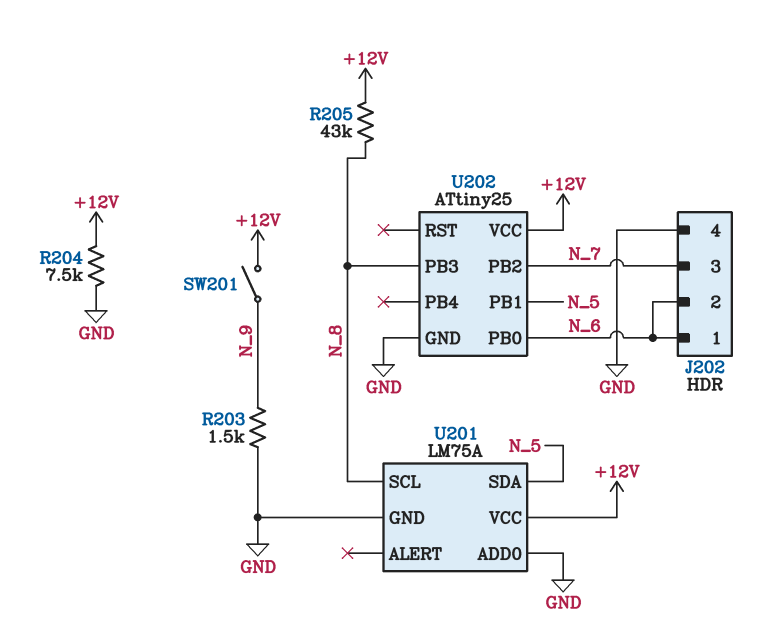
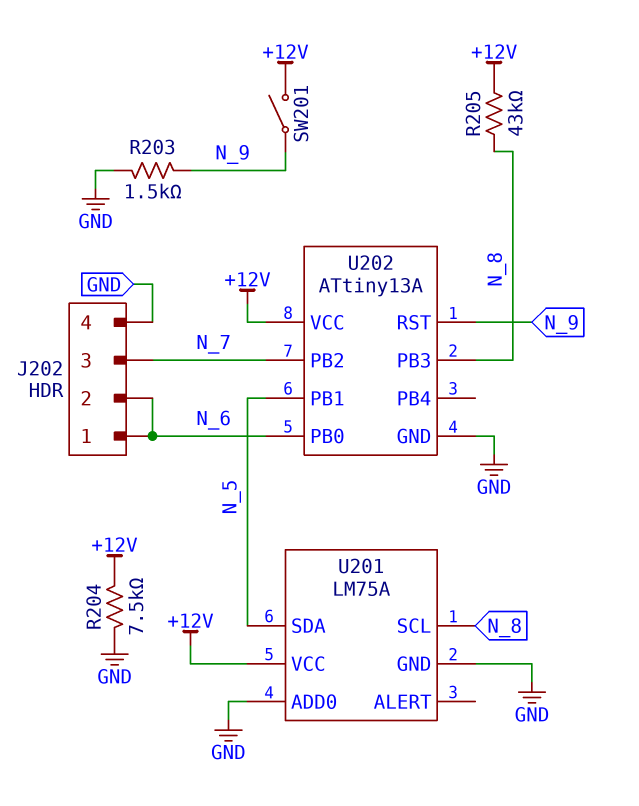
U202: ATtiny25 -> ATtiny13A
U202 pin RST: none -> N_9

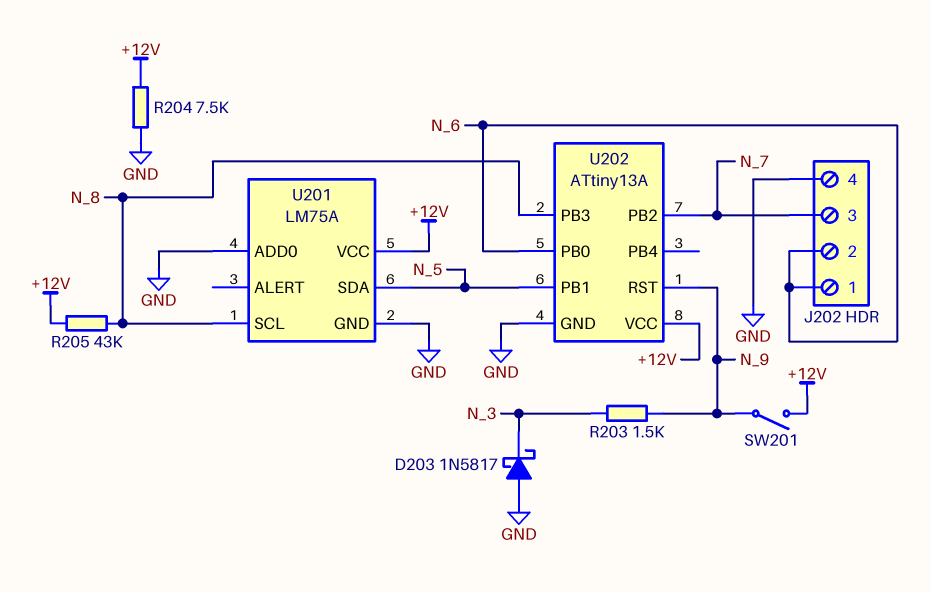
D203: none -> schottky 1N5817 (A GND, K N_3)
R203: 1.5k (GND, N_9) -> 1.5k (N_3, N_9)

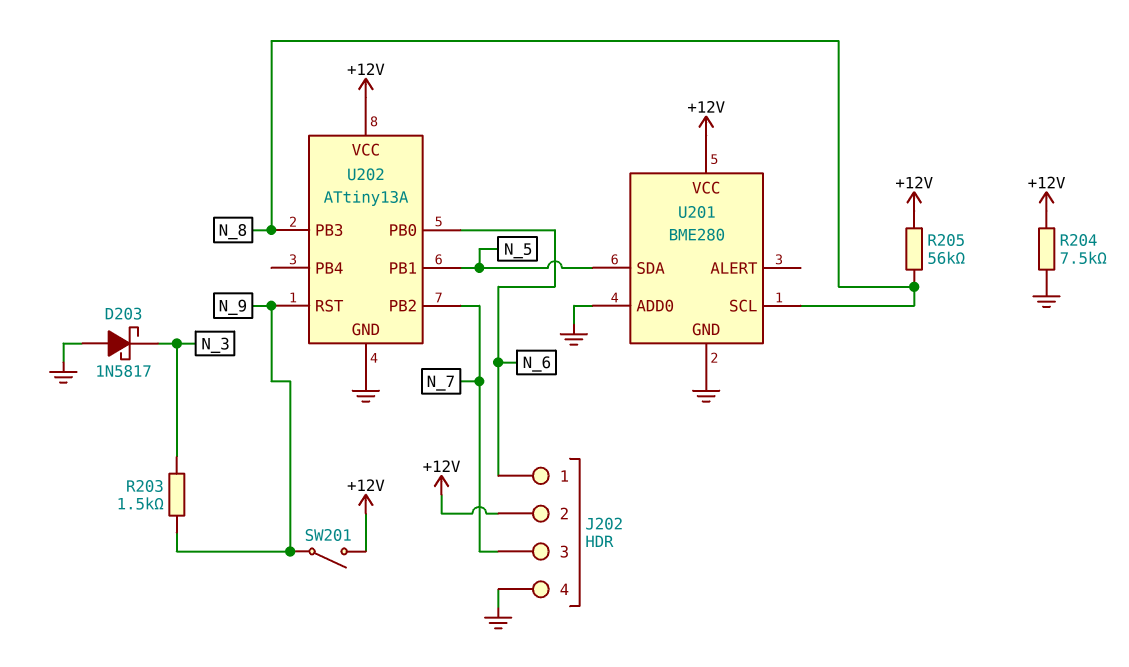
J202 pin 2: N_6 -> +12V
R205: 43k (+12V, N_8) -> 56k (+12V, N_8)
U201: LM75A -> BME280

